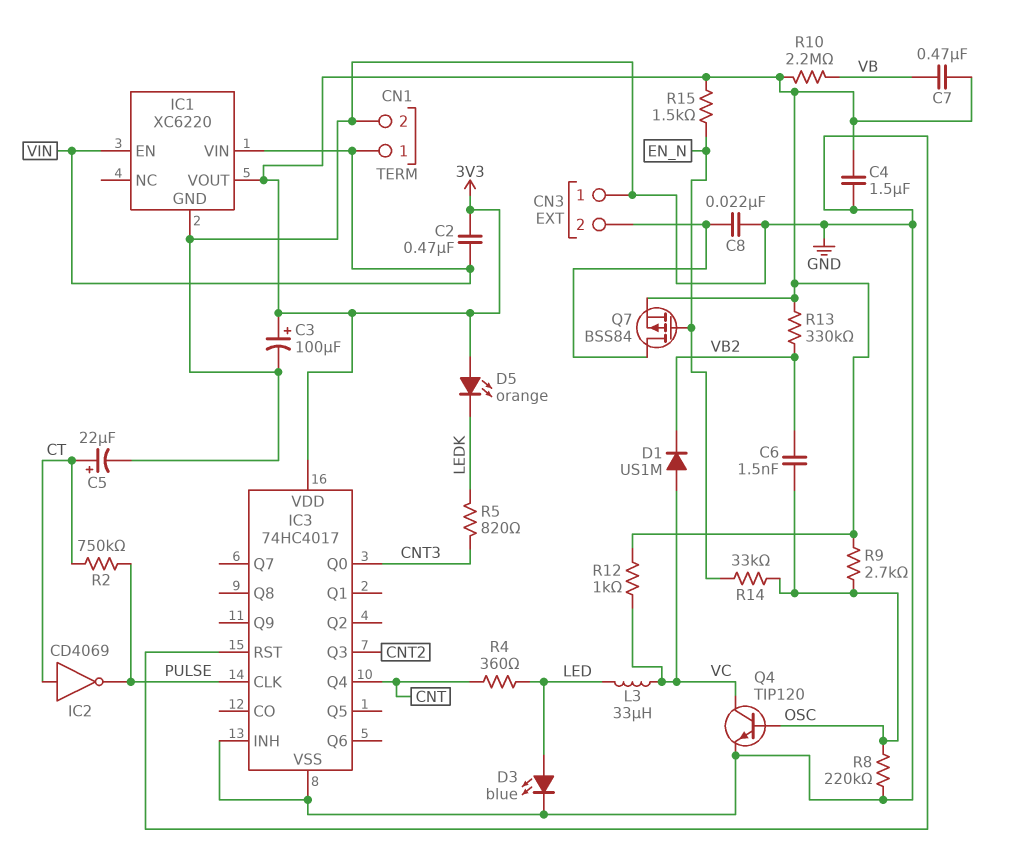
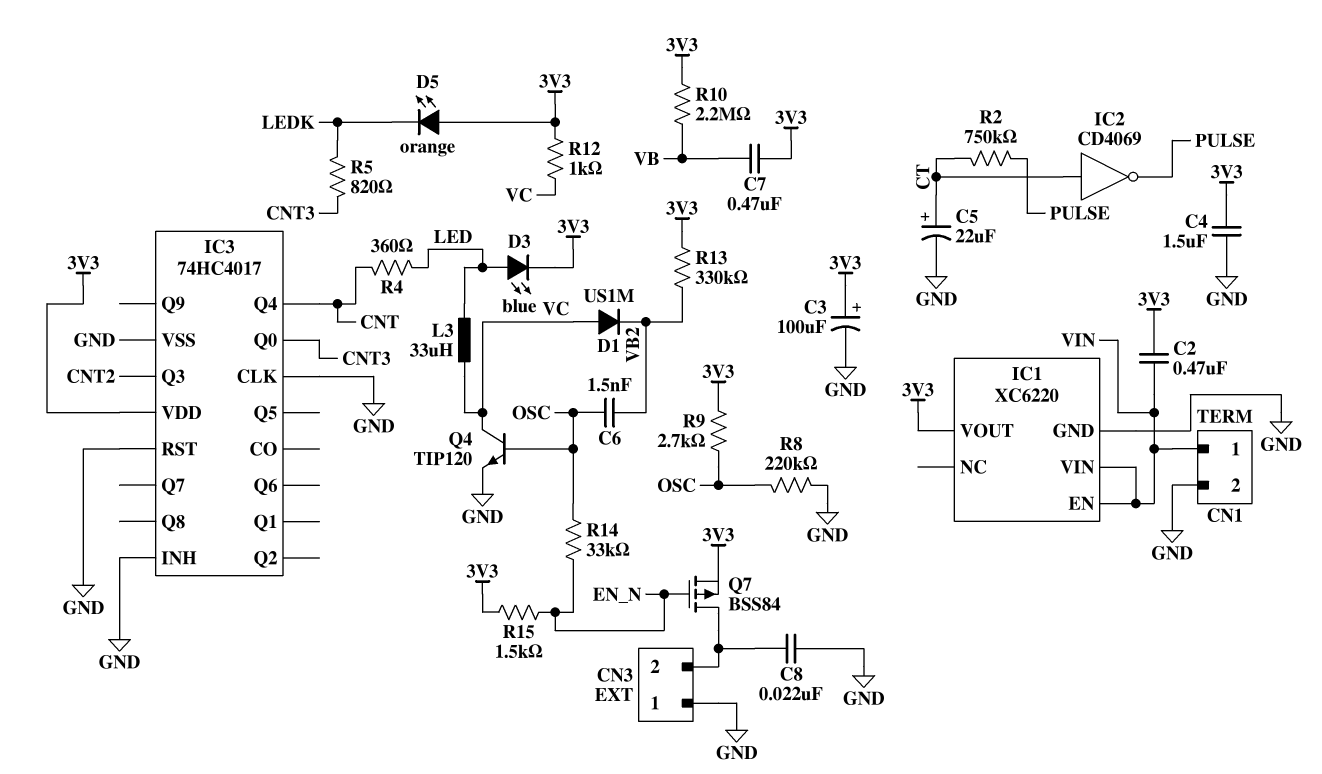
D3: LED blue (A LED, K GND) -> LED blue (A LED, K 3V3)
IC3 pin CLK: PULSE -> GND

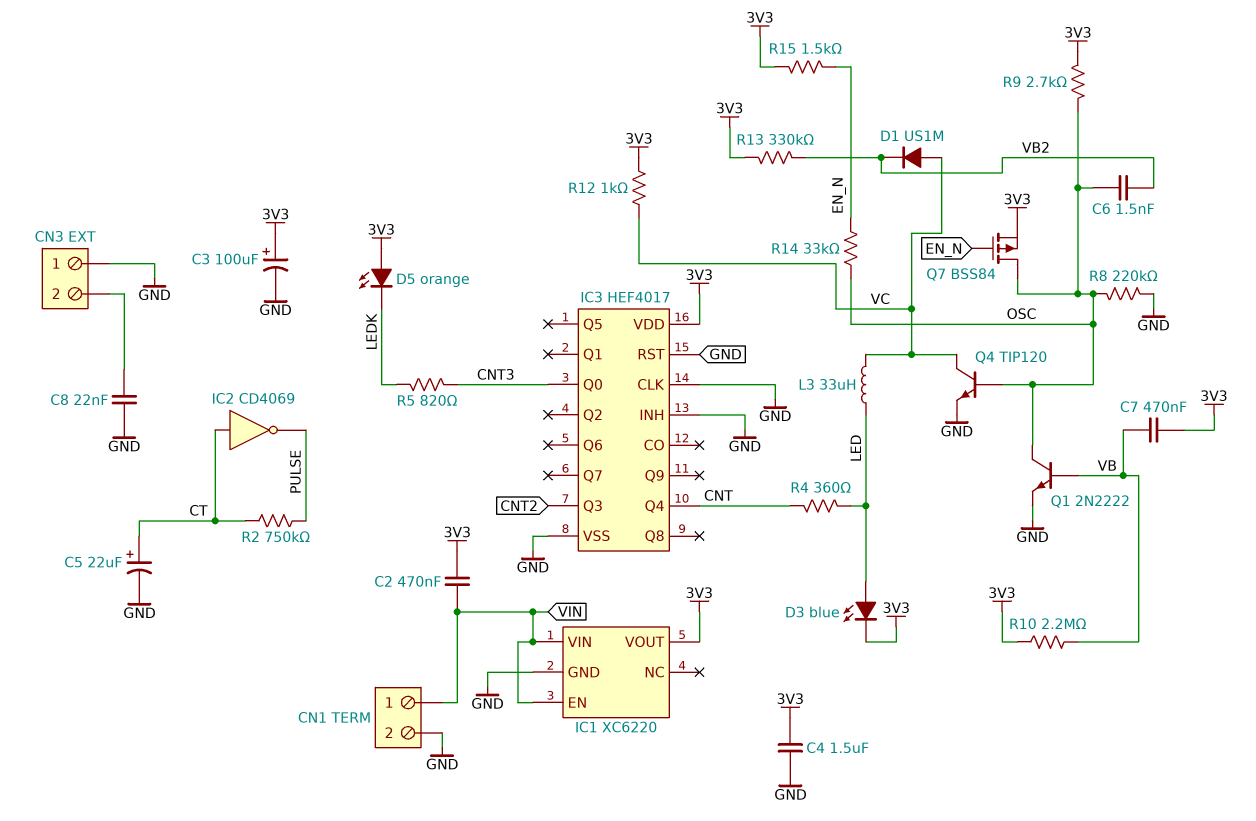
IC3: 74HC4017 -> HEF4017
Q1: none -> NPN 2N2222 (B VB, C OSC, E GND)
Q7: PMOS BSS84 (G EN_N, D CN3/2, S 3V3) -> PMOS BSS84 (G EN_N, D OSC, S 3V3)

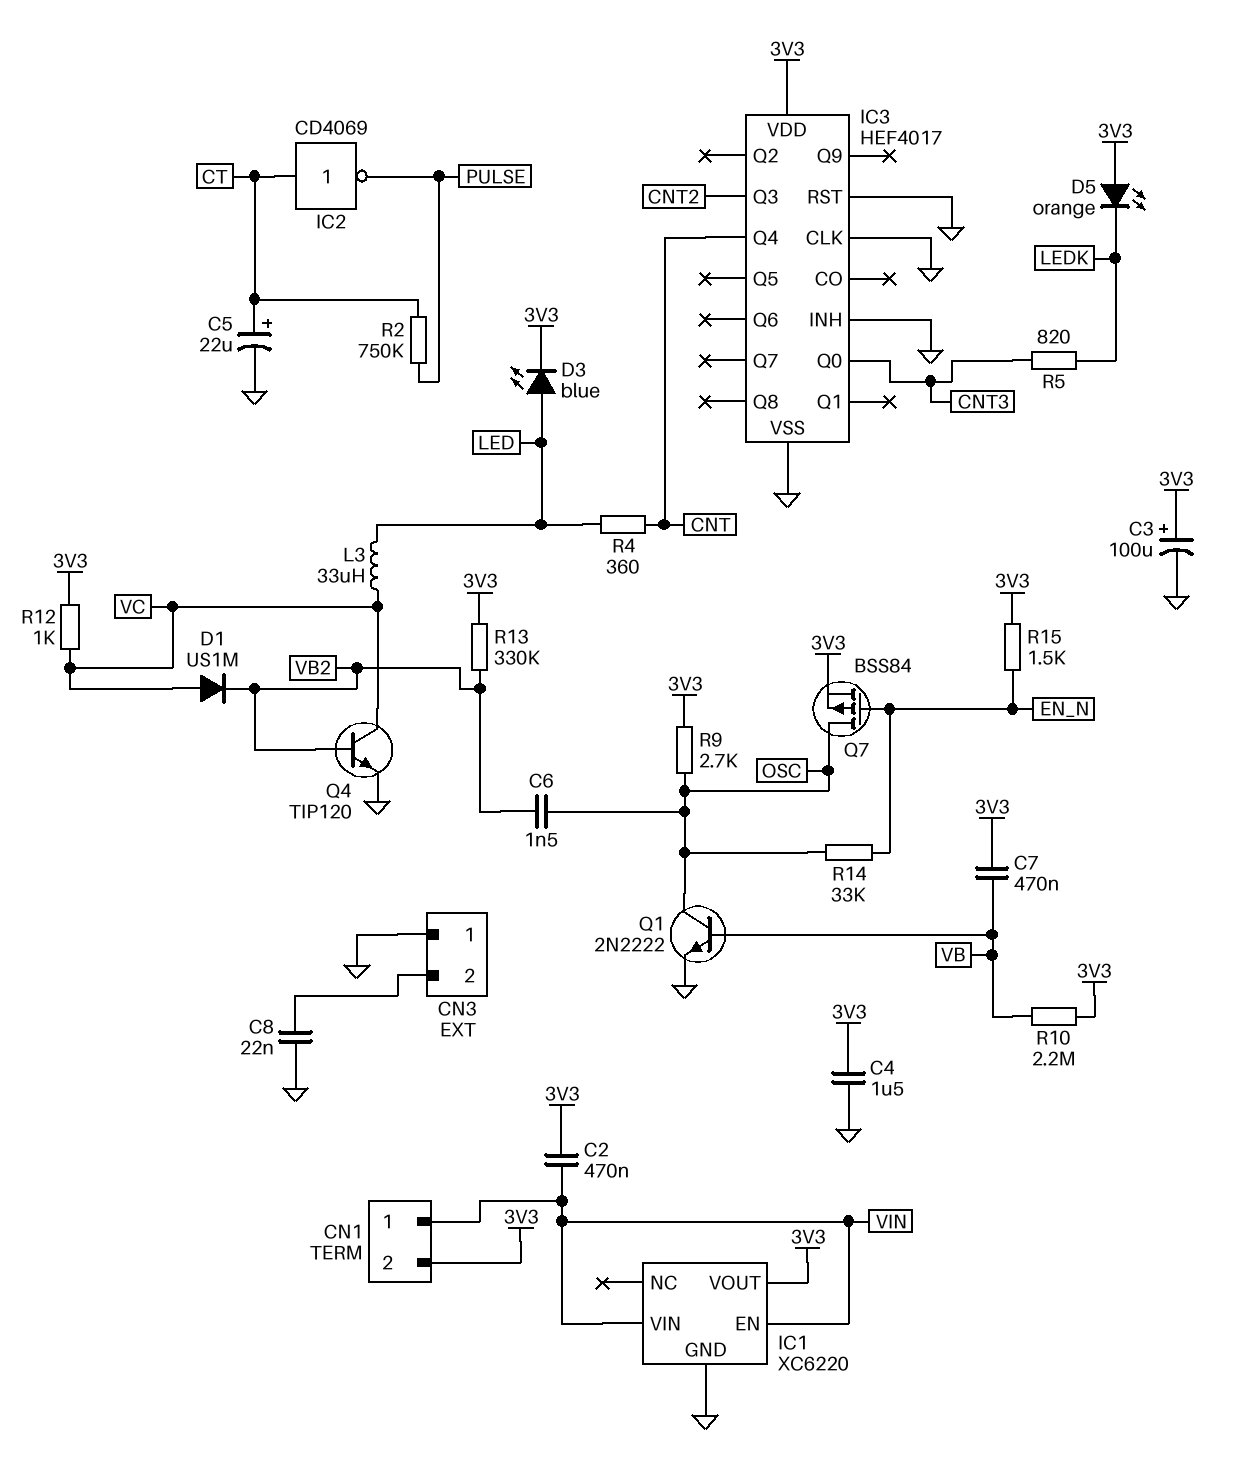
CN1 pin 2: GND -> 3V3
Q4: NPN TIP120 (B OSC, C VC, E GND) -> NPN TIP120 (B VB2, C VC, E GND)
R8: 220k (GND, OSC) -> none

